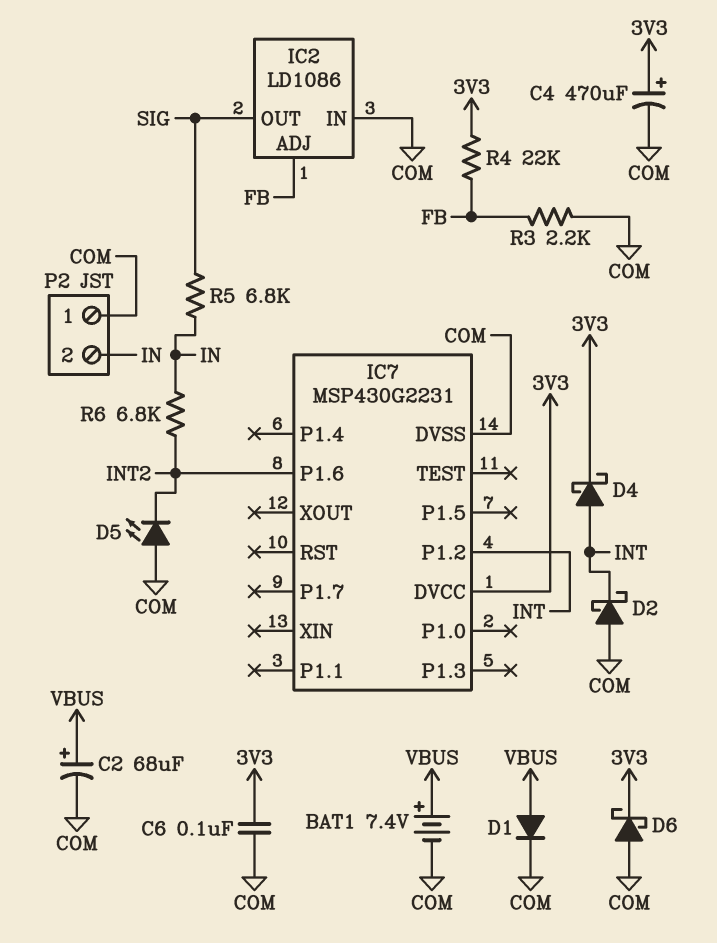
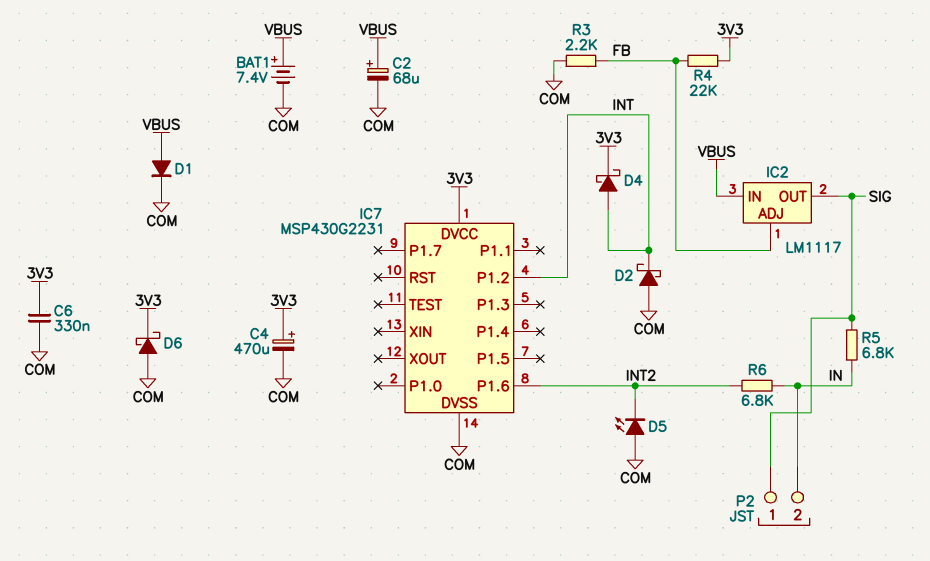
C6: 100nF (3V3, COM) -> 330nF (3V3, COM)
IC2: LD1086 -> LM1117
IC2 pin IN: COM -> VBUS
P2 pin 1: COM -> SIG

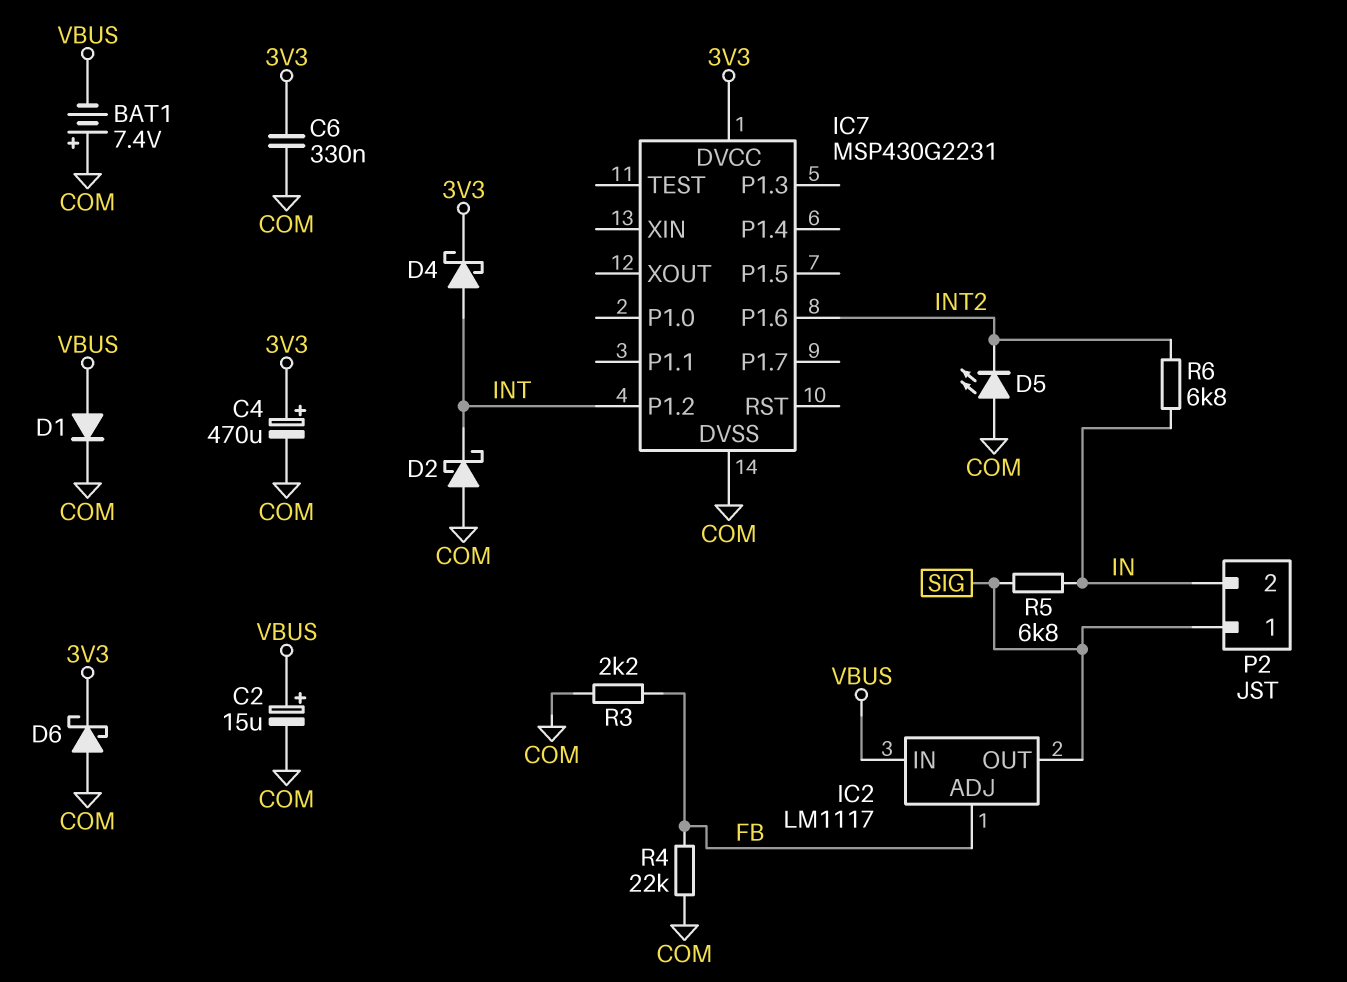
BAT1: 7.4V (plus VBUS, minus COM) -> 7.4V (plus COM, minus VBUS)
C2: 68uF (plus VBUS, minus COM) -> 15uF (plus VBUS, minus COM)
R4: 22k (3V3, FB) -> 22k (COM, FB)

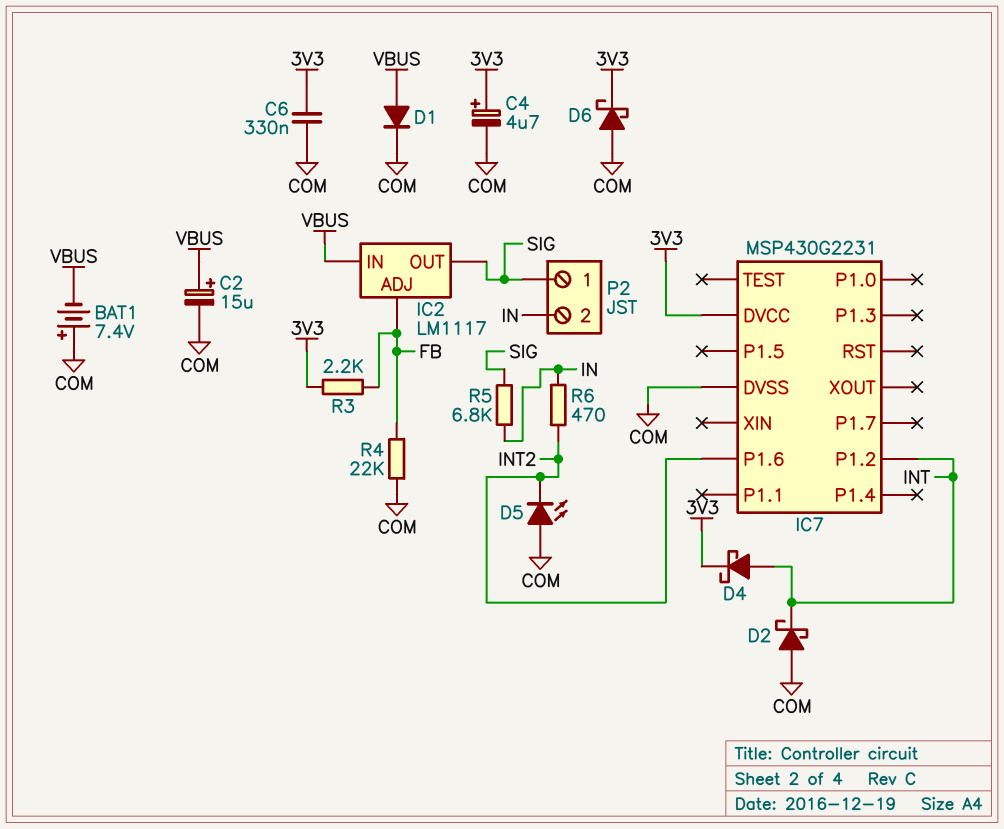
C4: 470uF (plus 3V3, minus COM) -> 4.7uF (plus 3V3, minus COM)
R3: 2.2k (COM, FB) -> 2.2k (3V3, FB)
R6: 6.8k (IN, INT2) -> 470 (IN, INT2)

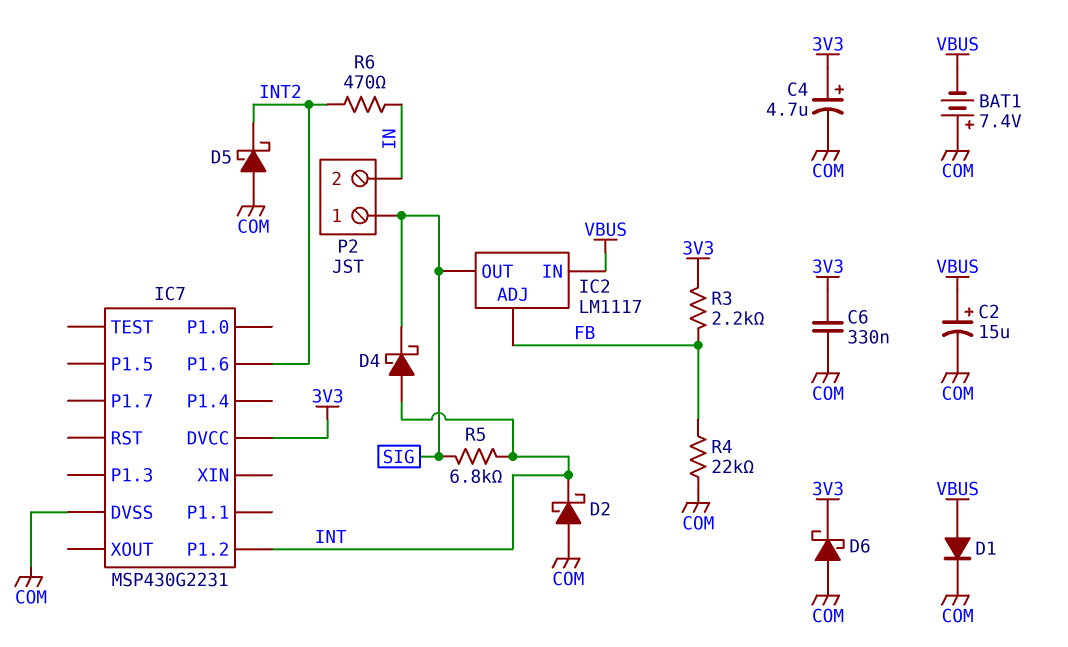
D4: schottky (A INT, K 3V3) -> schottky (A INT, K SIG)
D5: LED (A COM, K INT2) -> schottky (A COM, K INT2)
R5: 6.8k (IN, SIG) -> 6.8k (INT, SIG)

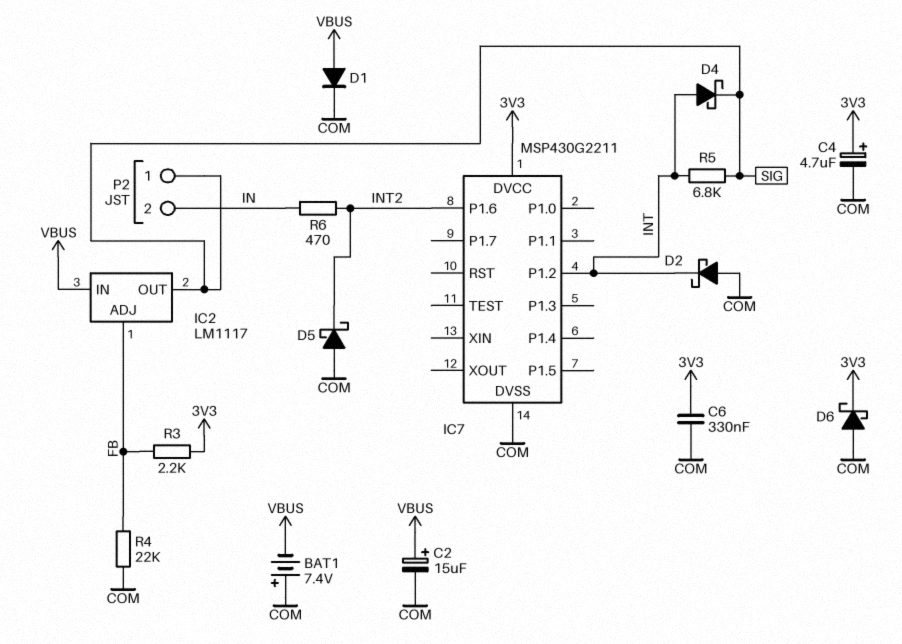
IC7: MSP430G2231 -> MSP430G2211

